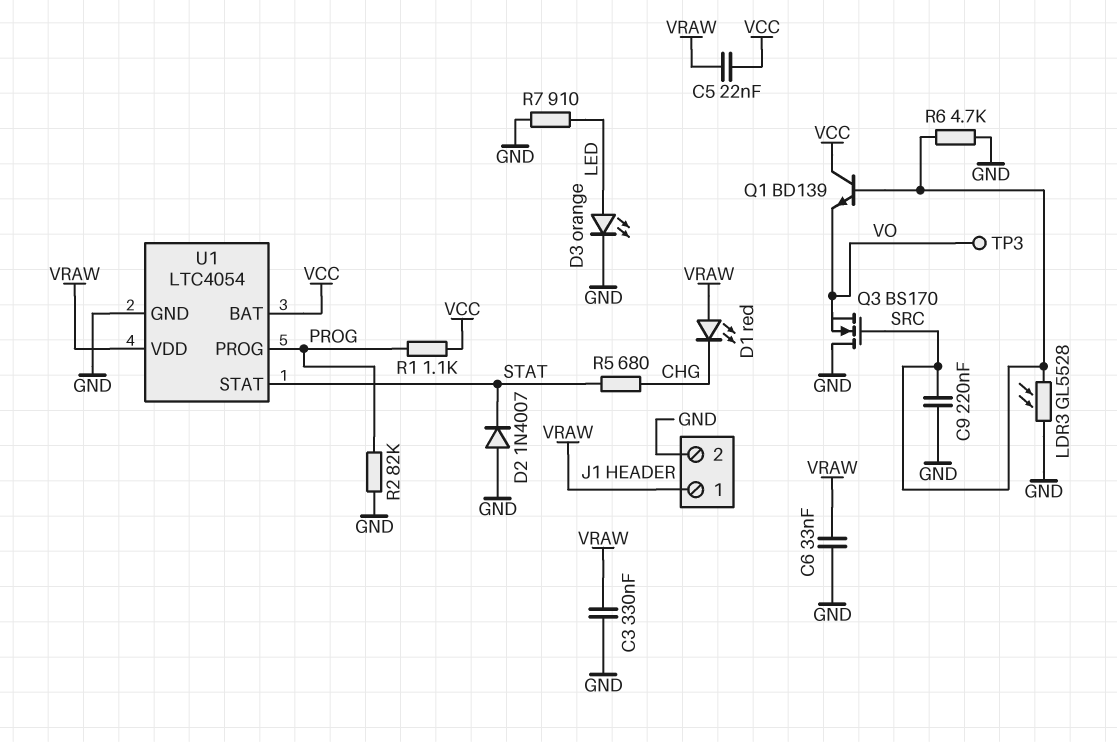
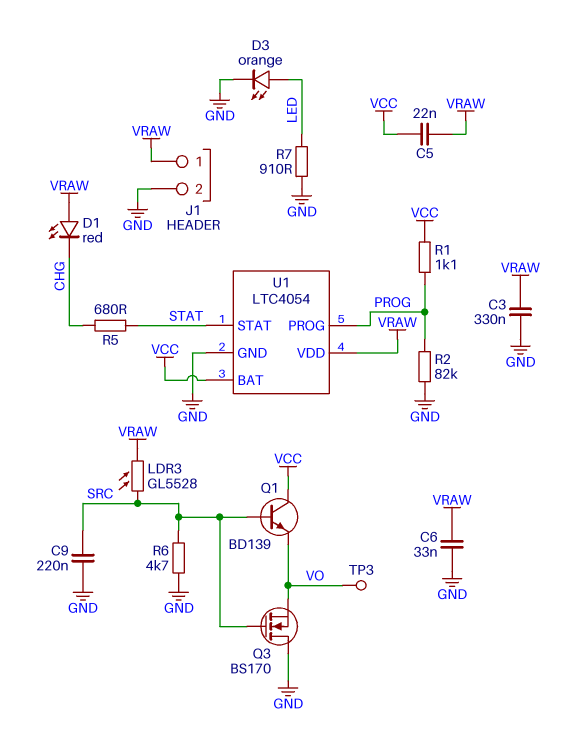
D2: diode 1N4007 (A GND, K STAT) -> none
LDR3: GL5528 (GND, SRC) -> GL5528 (SRC, VRAW)

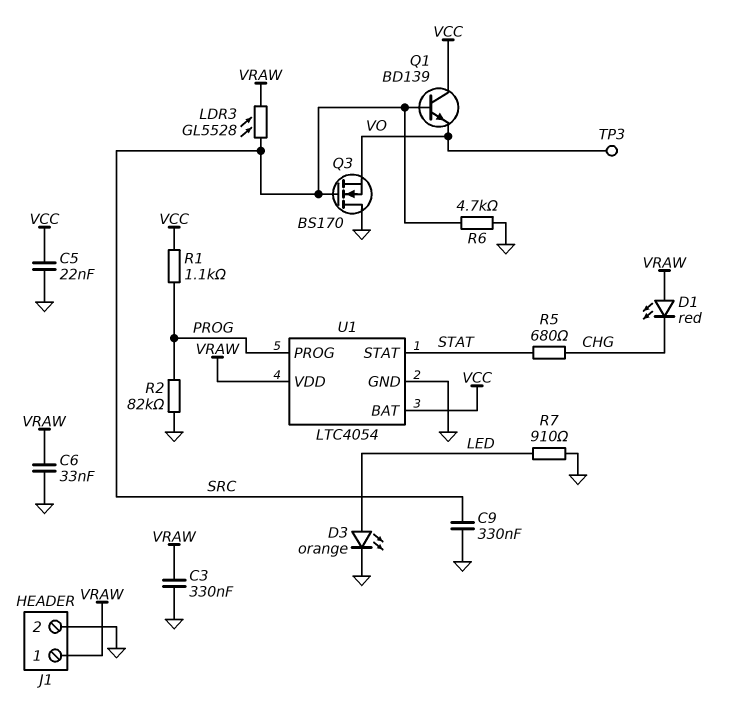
C5: 22nF (VCC, VRAW) -> 22nF (GND, VCC)
C9: 220nF (GND, SRC) -> 330nF (GND, SRC)

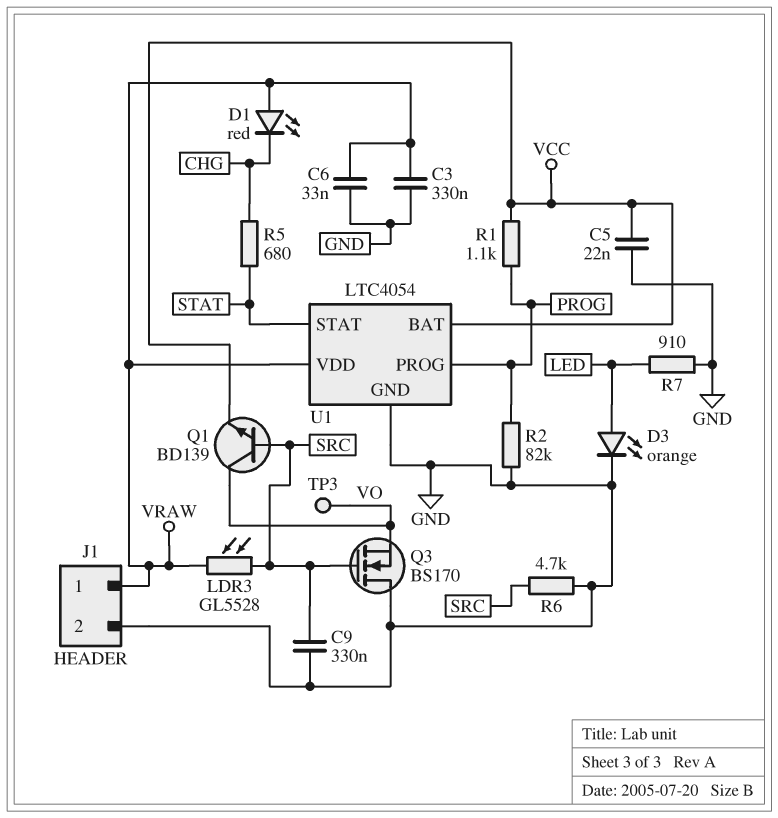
Q1: NPN BD139 (B SRC, C VCC, E VO) -> NPN BD139 (B SRC, C VO, E VCC)

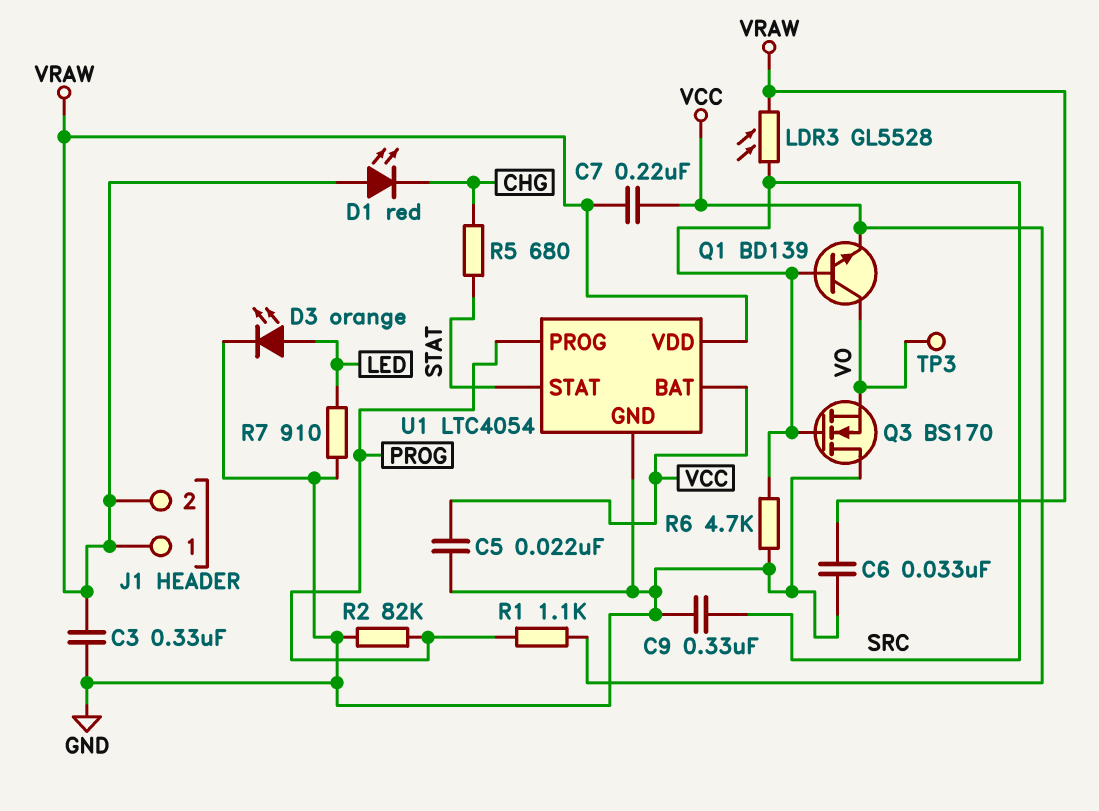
C7: none -> 220nF (VCC, VRAW)
J1 pin 2: GND -> VRAW

